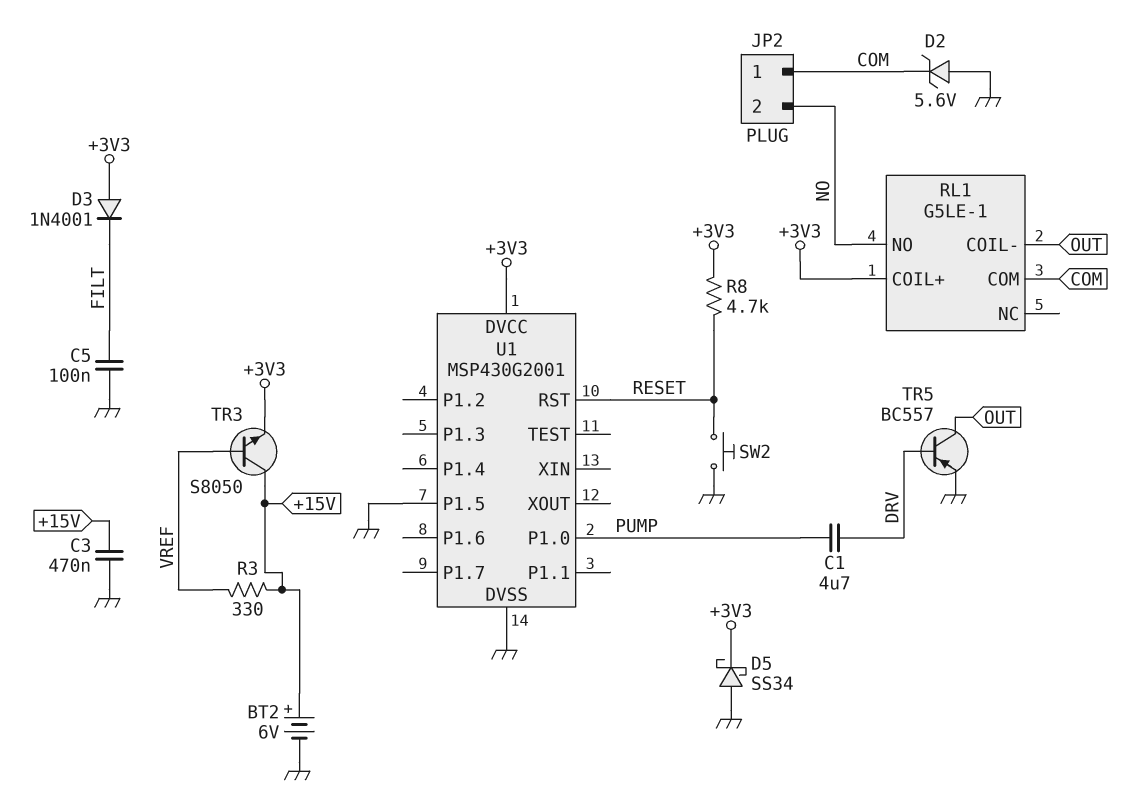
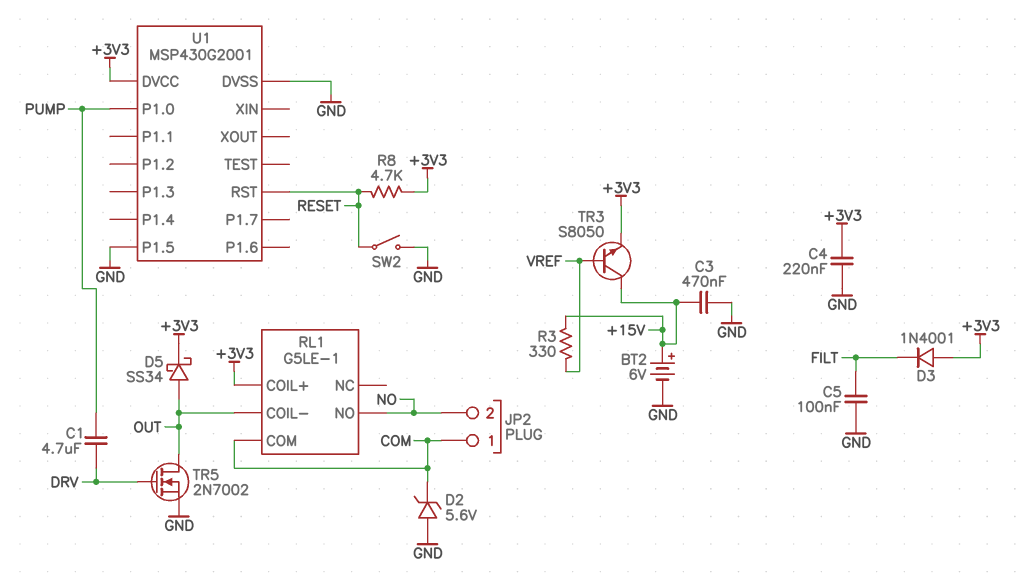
C4: none -> 220nF (+3V3, GND)
D5: schottky SS34 (A GND, K +3V3) -> schottky SS34 (A OUT, K +3V3)
SW2: button (GND, RESET) -> switch (GND, RESET)
TR5: PNP BC557 (B DRV, C OUT, E GND) -> NMOS 2N7002 (G DRV, D OUT, S GND)

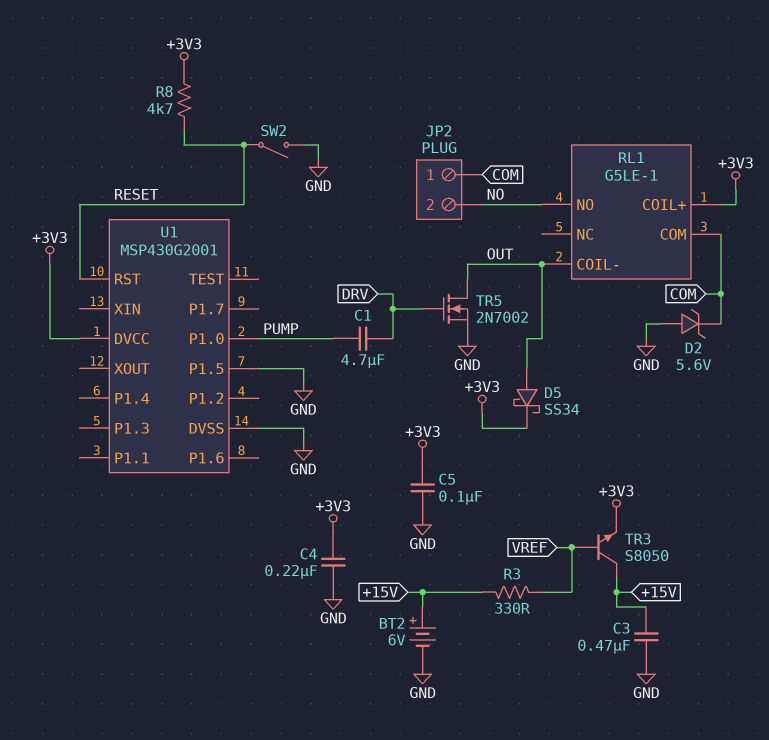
C5: 100nF (FILT, GND) -> 100nF (+3V3, GND)
D3: diode 1N4001 (A +3V3, K FILT) -> none

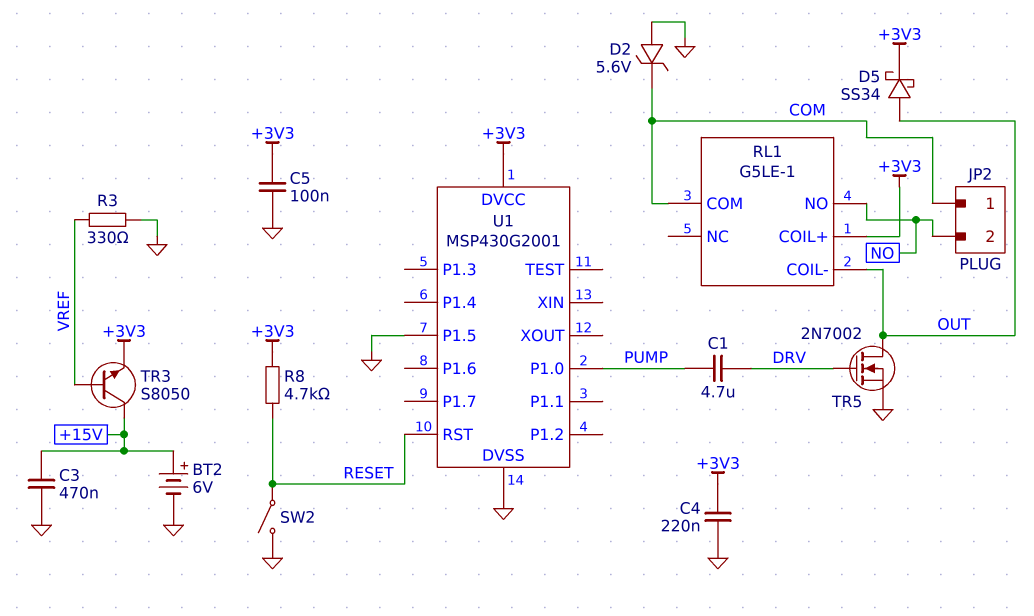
R3: 330 (+15V, VREF) -> 330 (GND, VREF)

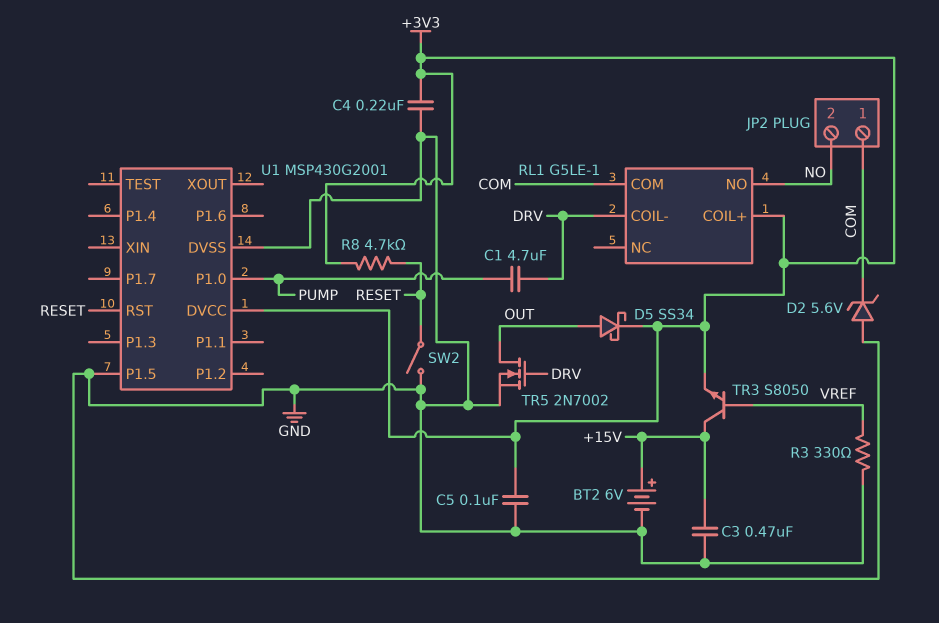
RL1 pin COIL-: OUT -> DRV

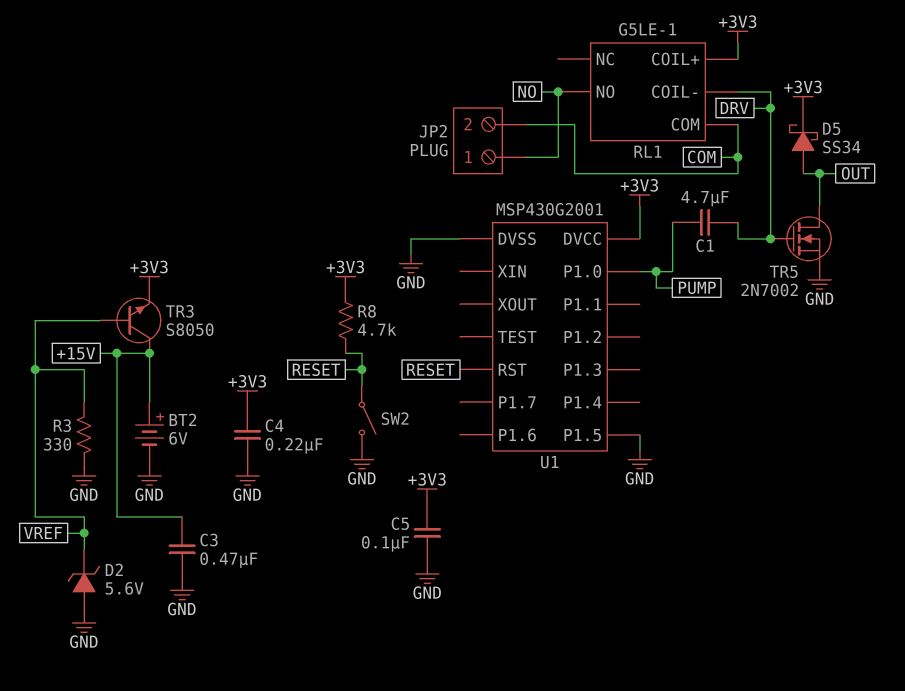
D2: zener 5.6V (A GND, K COM) -> zener 5.6V (A GND, K VREF)
JP2 pin 1: COM -> NO
JP2 pin 2: NO -> COM

